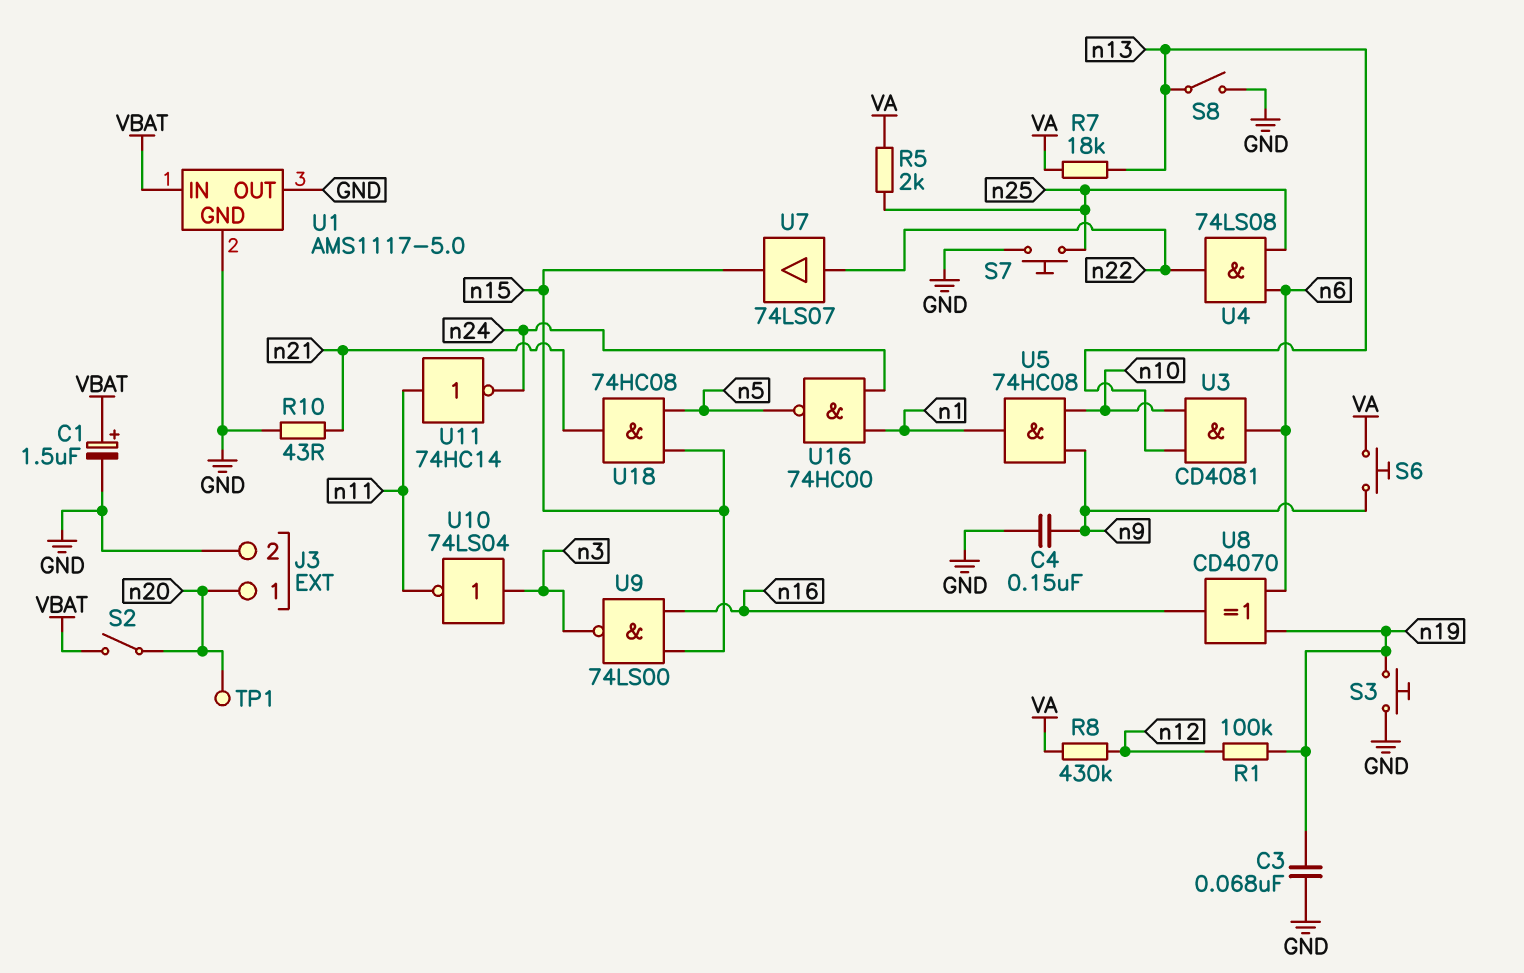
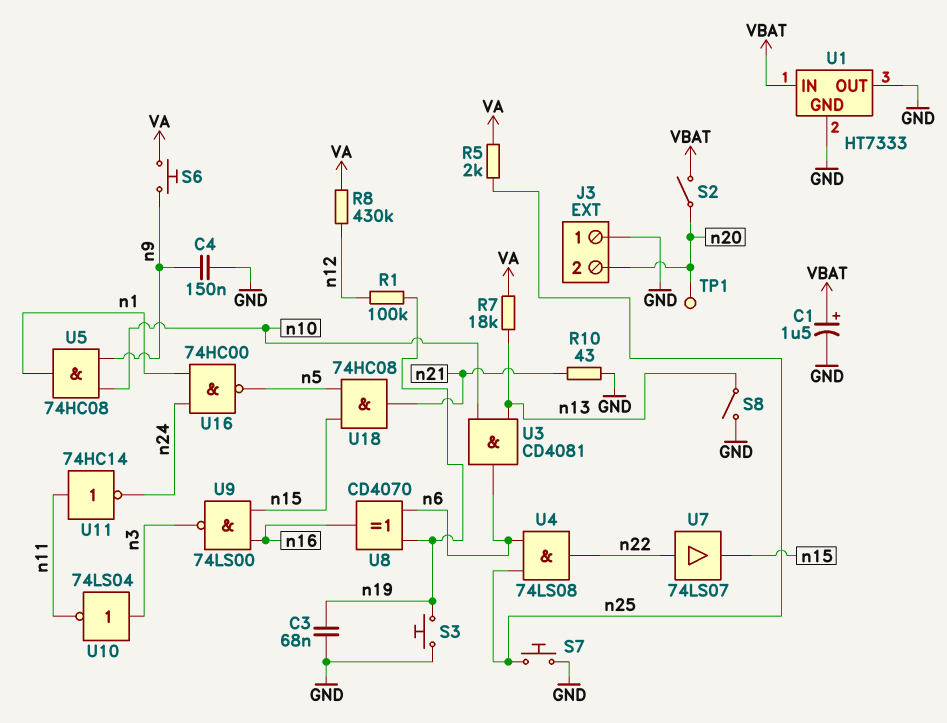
J3 pin 1: n20 -> GND
J3 pin 2: GND -> n20
U1: AMS1117-5.0 -> HT7333

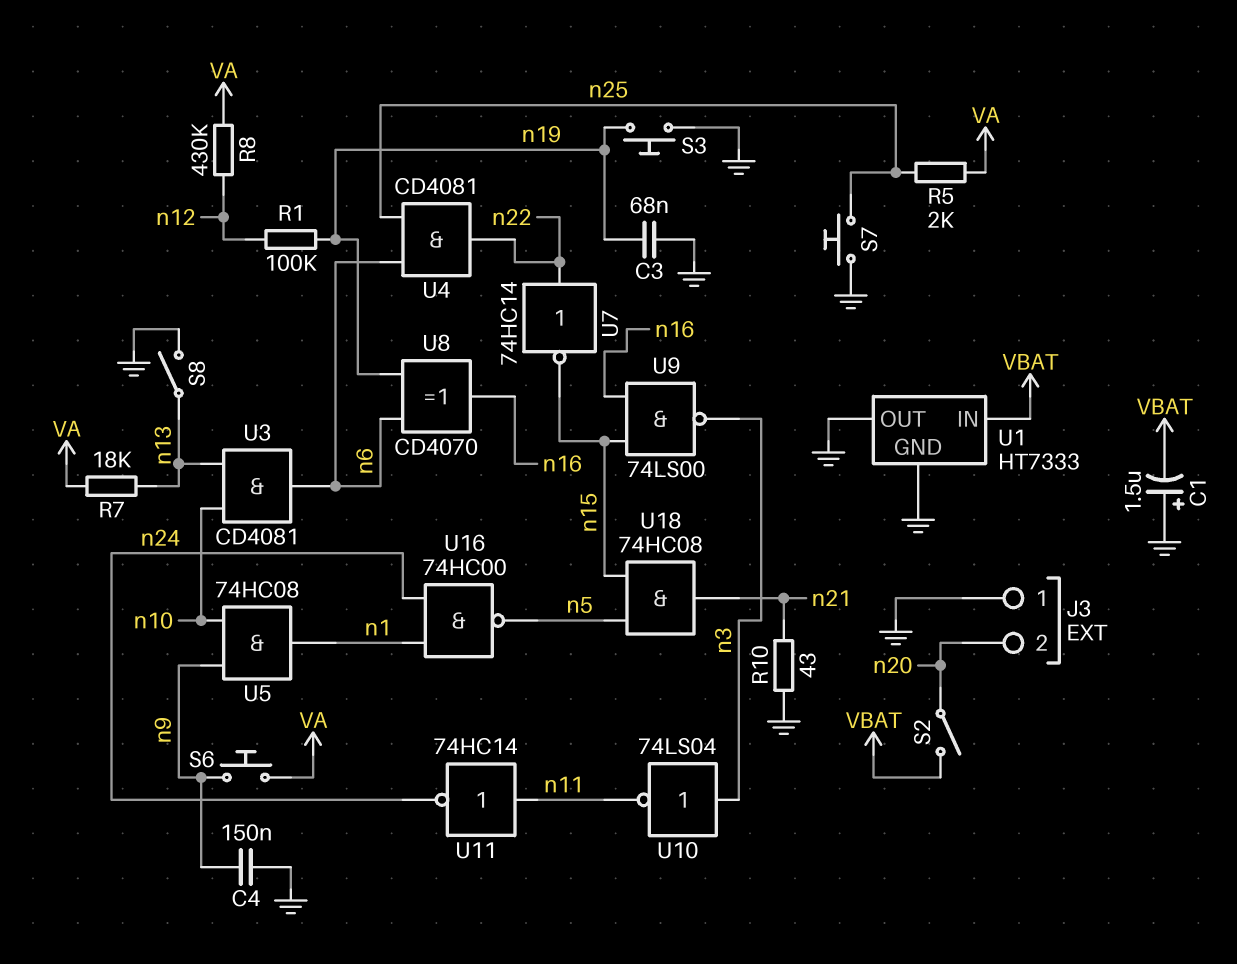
C1: 1.5uF (plus VBAT, minus GND) -> 1.5uF (plus GND, minus VBAT)
TP1: test point (n20) -> none
U4: AND 74LS08 (in n6, in n25, out n22) -> AND CD4081 (in n6, in n25, out n22)
U7: buffer 74LS07 (in n22, out n15) -> NOT 74HC14 (in n22, out n15)

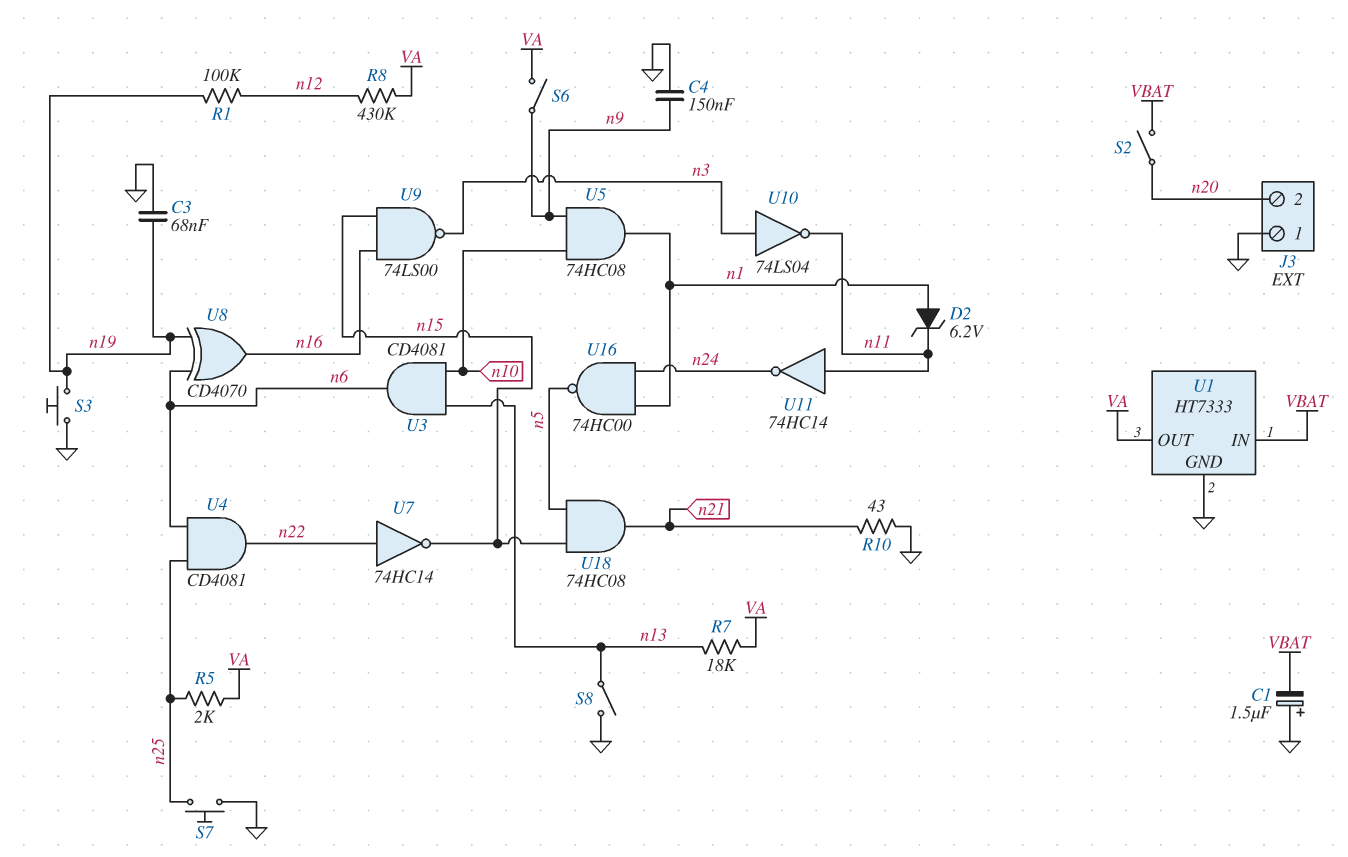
D2: none -> zener 6.2V (A n1, K n11)
S6: button (VA, n9) -> switch (VA, n9)
U1 pin OUT: GND -> VA

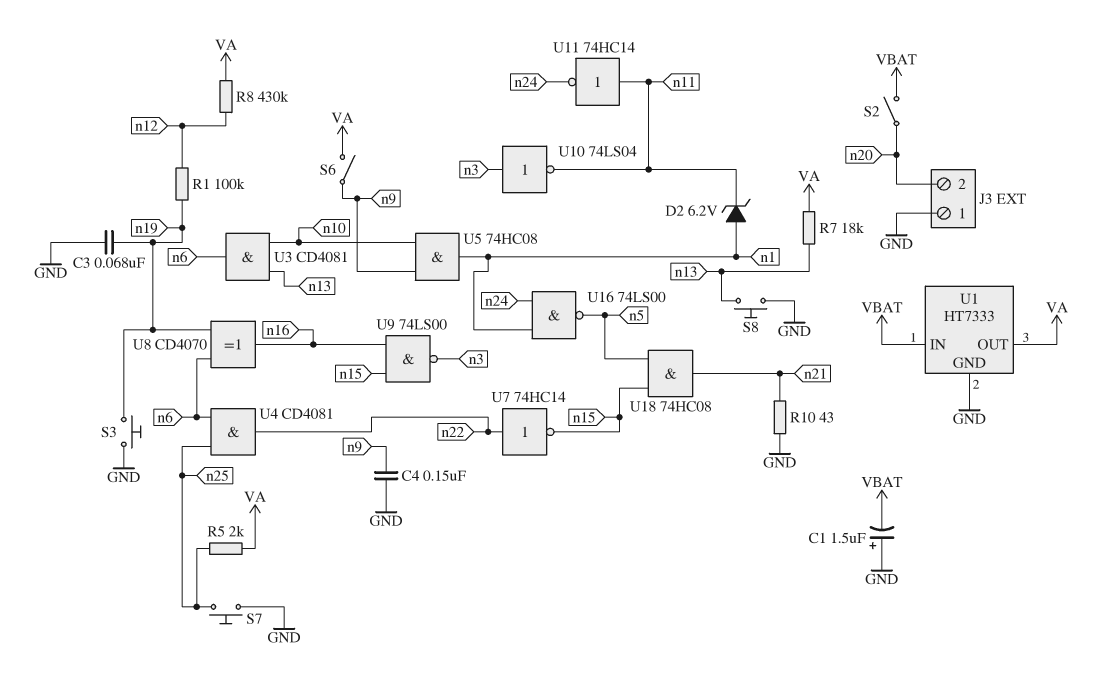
S8: switch (GND, n13) -> button (GND, n13)
U16: NAND 74HC00 (in n1, in n24, out n5) -> NAND 74LS00 (in n1, in n24, out n5)

